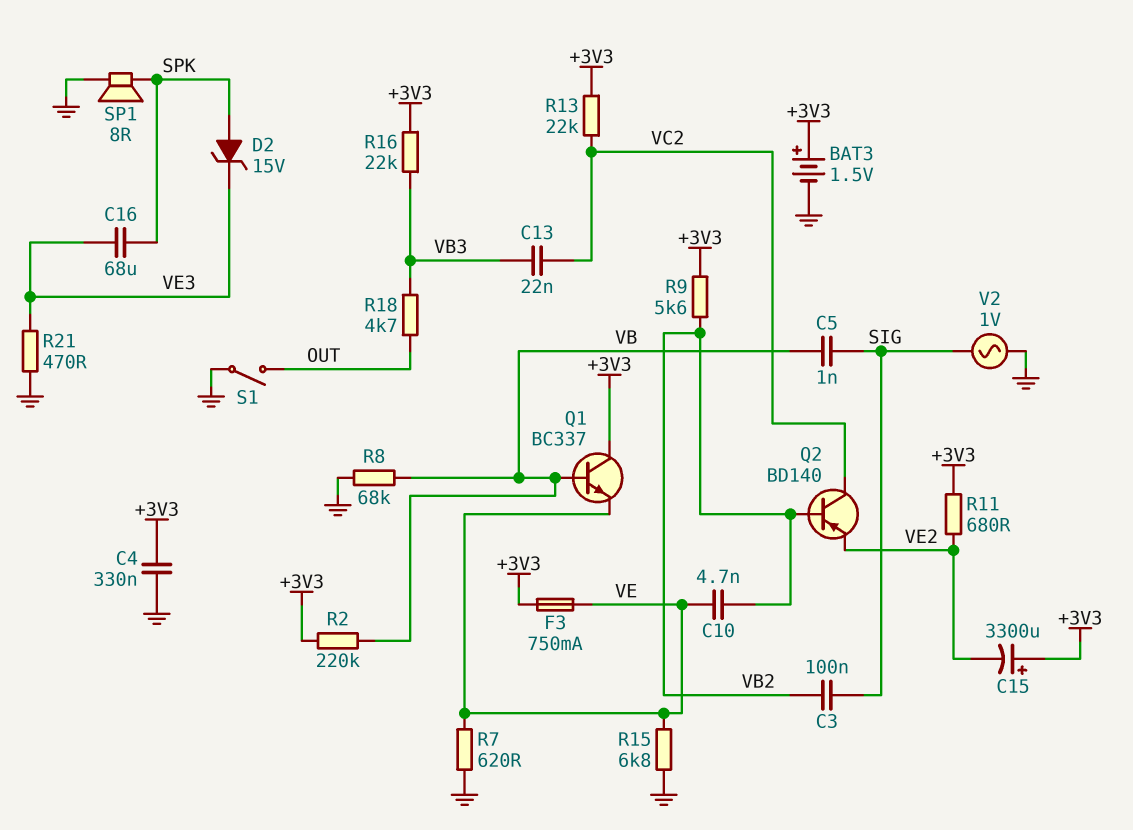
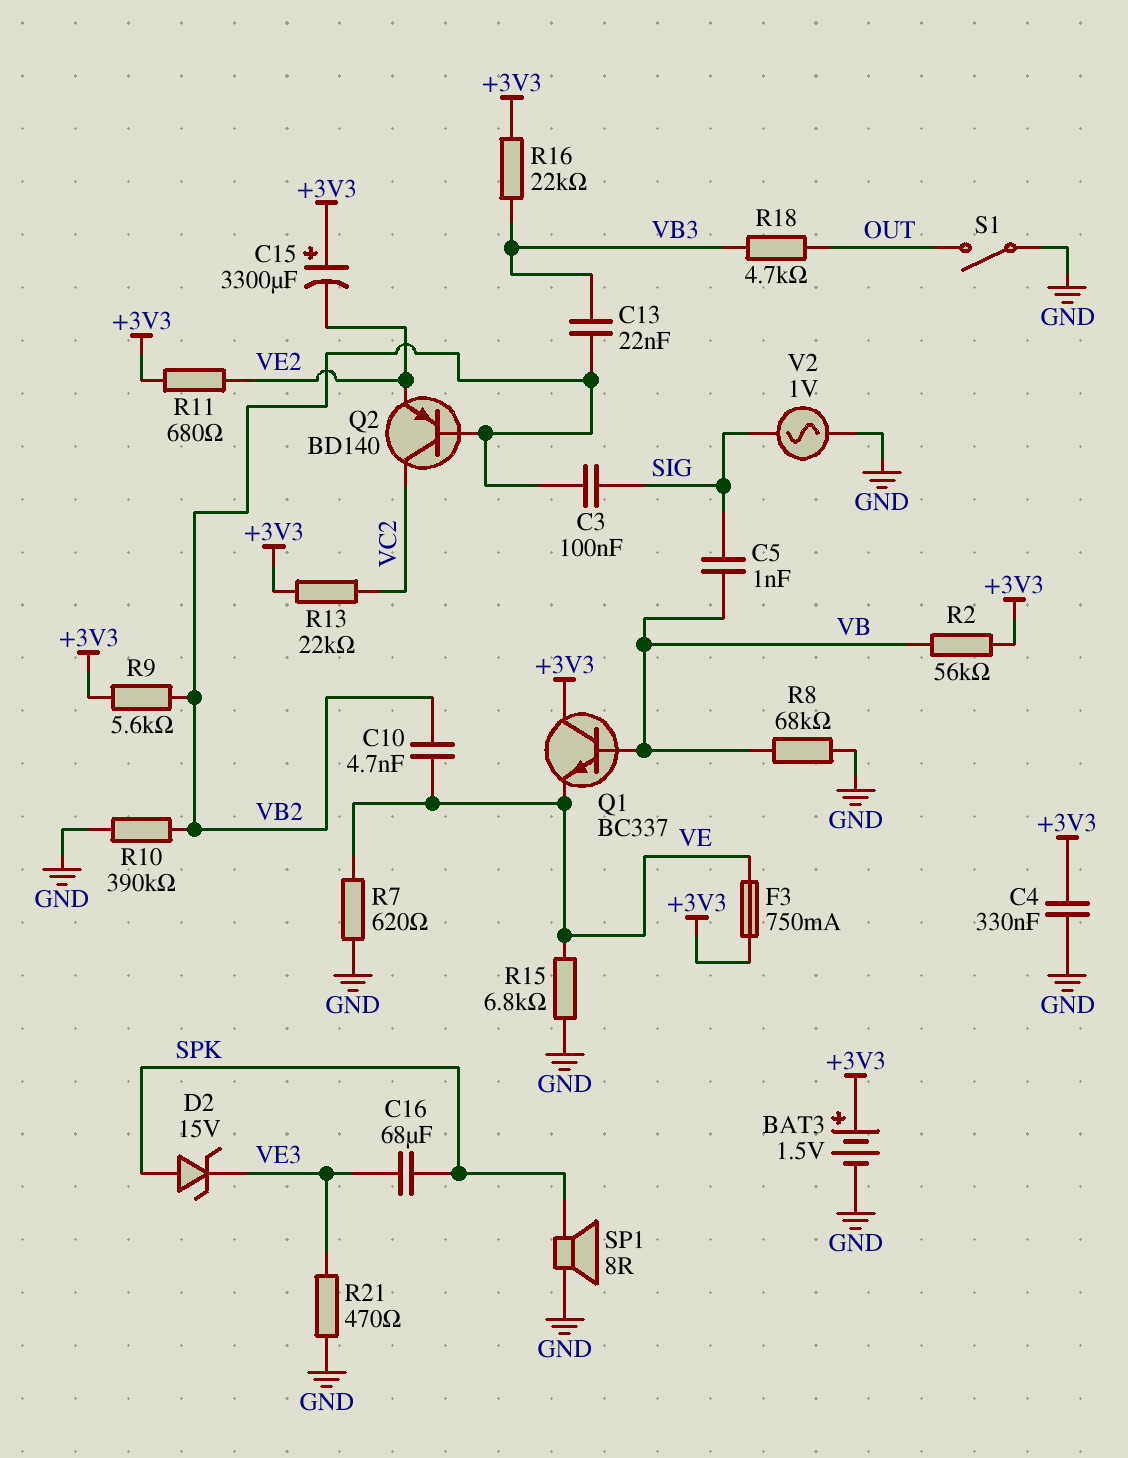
C13: 22nF (VB3, VC2) -> 22nF (VB2, VB3)
R2: 220k (+3V3, VB) -> 56k (+3V3, VB)
R10: none -> 390k (GND, VB2)

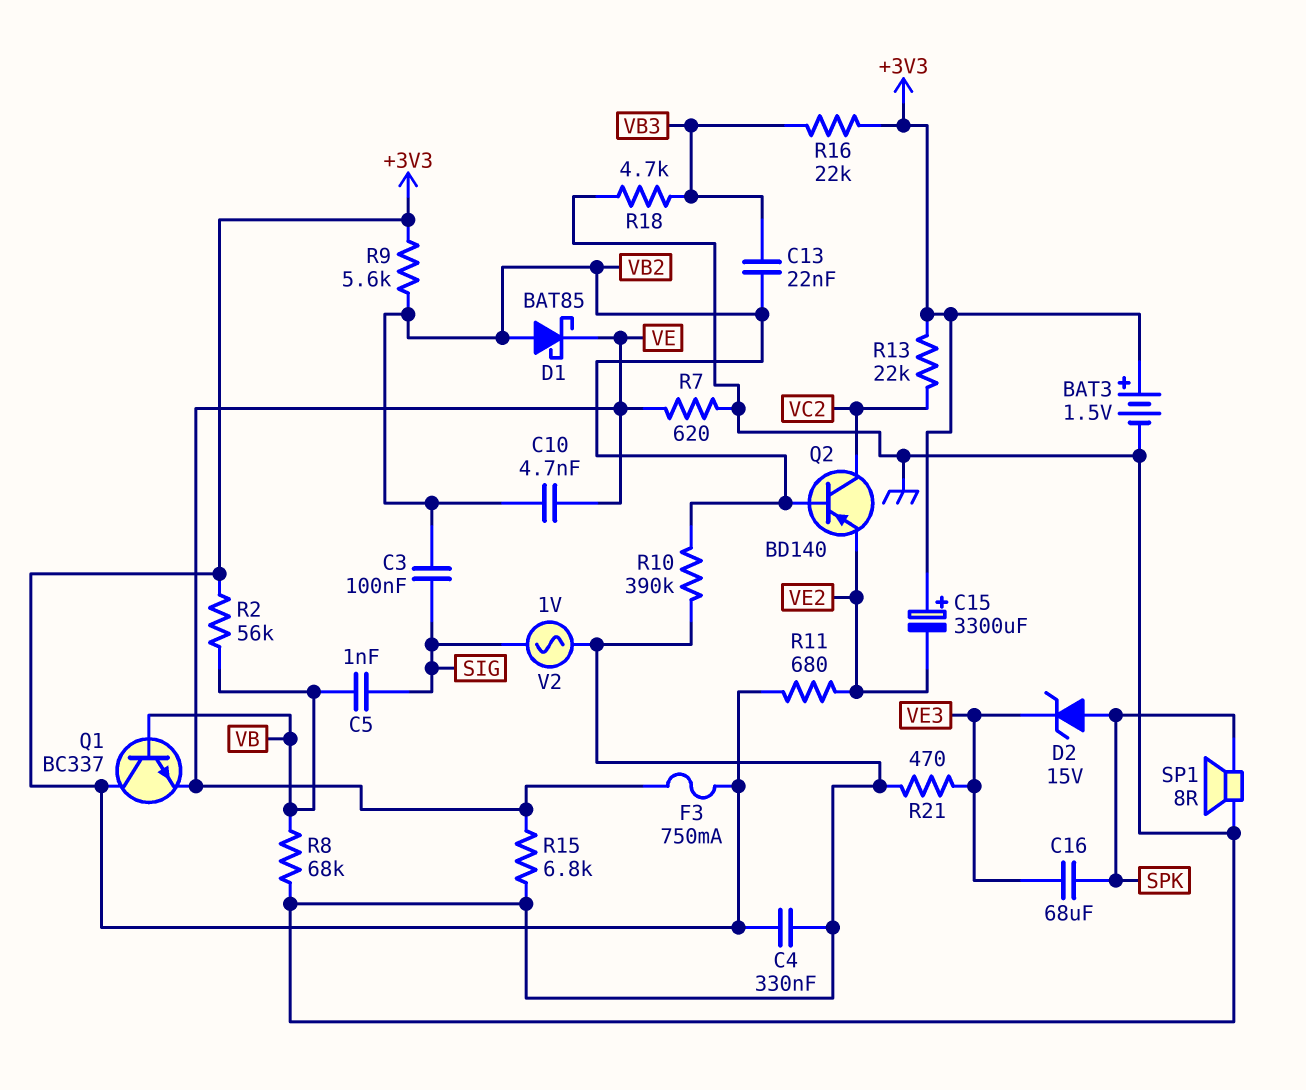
D1: none -> schottky BAT85 (A VB2, K VE)
R18: 4.7k (OUT, VB3) -> 4.7k (GND, VB3)
S1: switch (GND, OUT) -> none

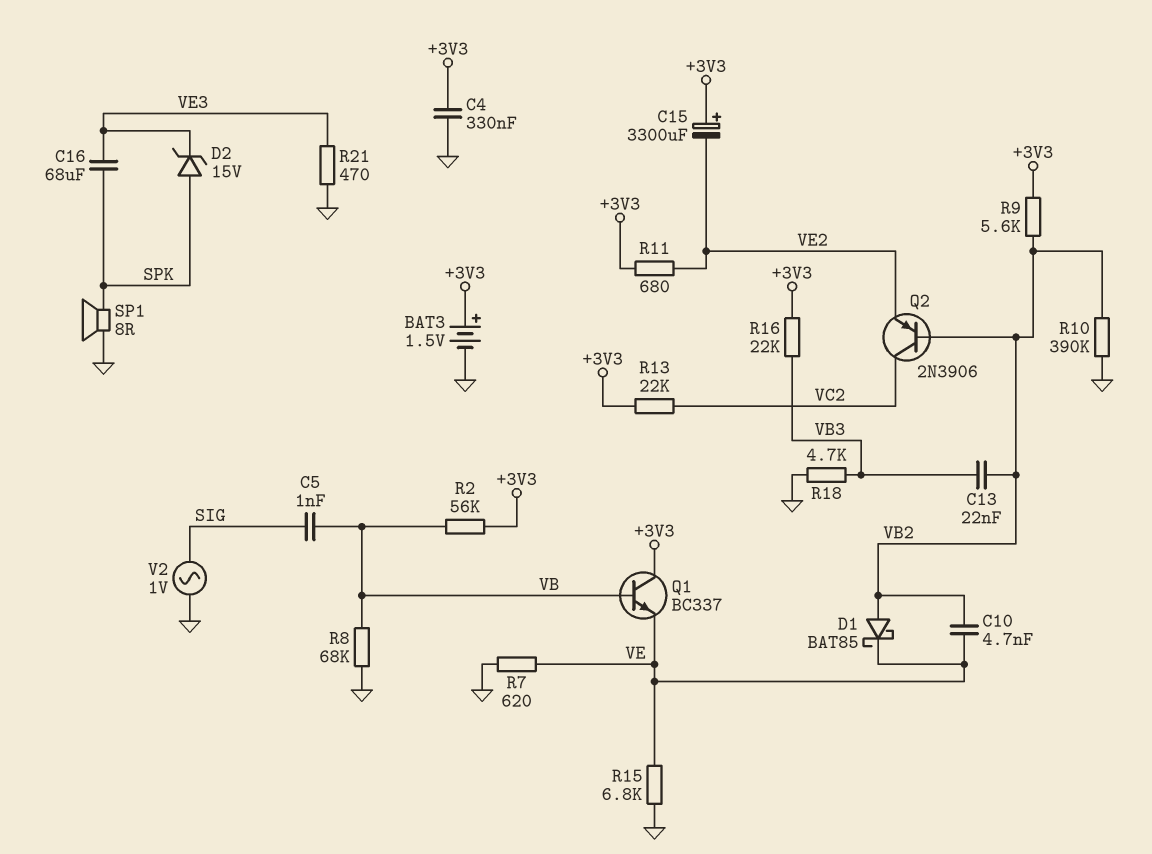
C3: 100nF (SIG, VB2) -> none
F3: 750mA (+3V3, VE) -> none
Q2: PNP BD140 (B VB2, C VC2, E VE2) -> PNP 2N3906 (B VB2, C VC2, E VE2)

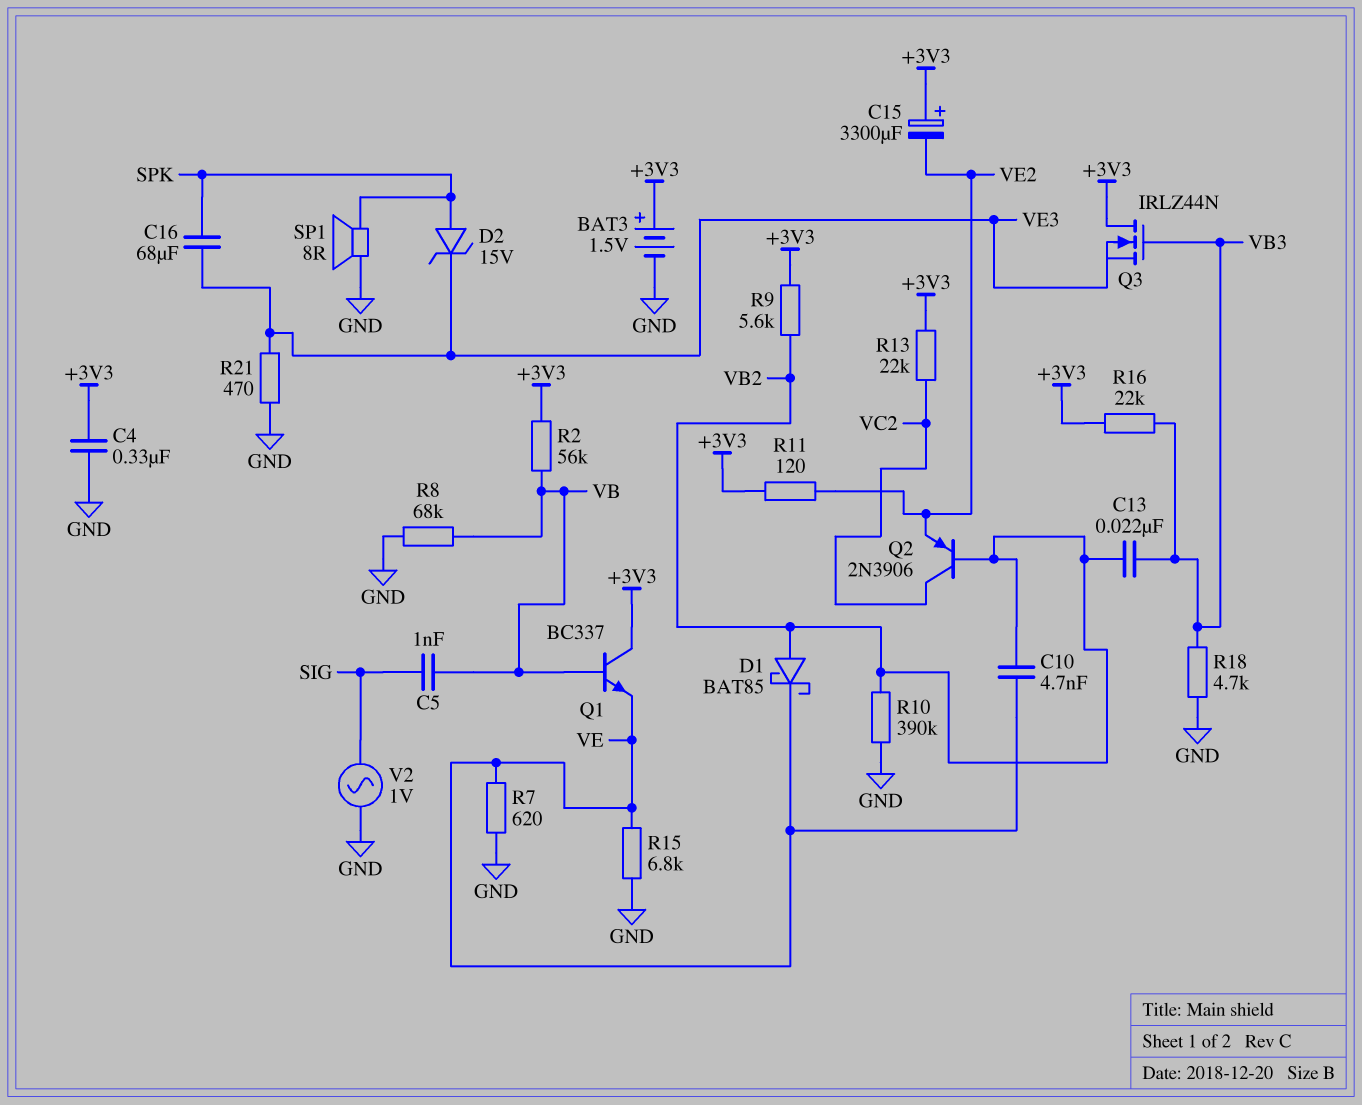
Q3: none -> NMOS IRLZ44N (G VB3, D +3V3, S VE3)
R11: 680 (+3V3, VE2) -> 120 (+3V3, VE2)

